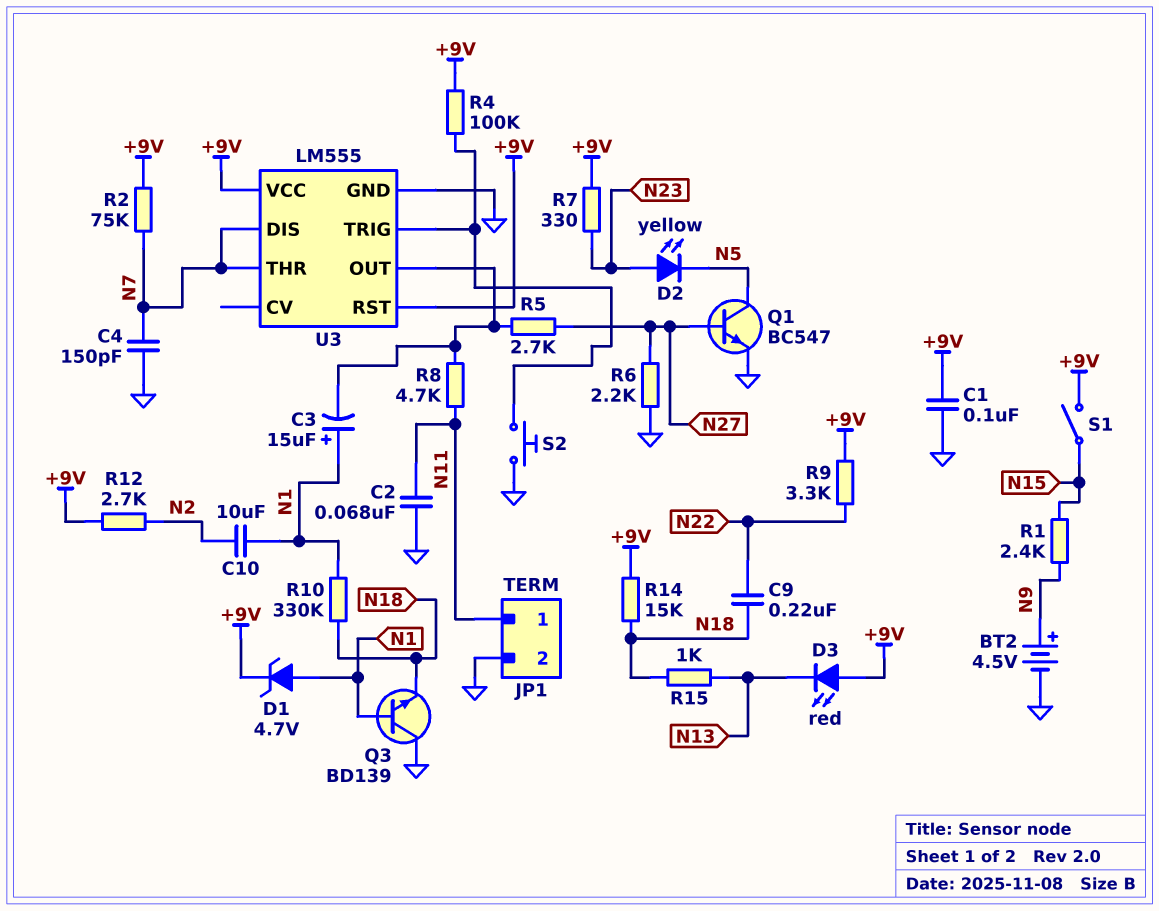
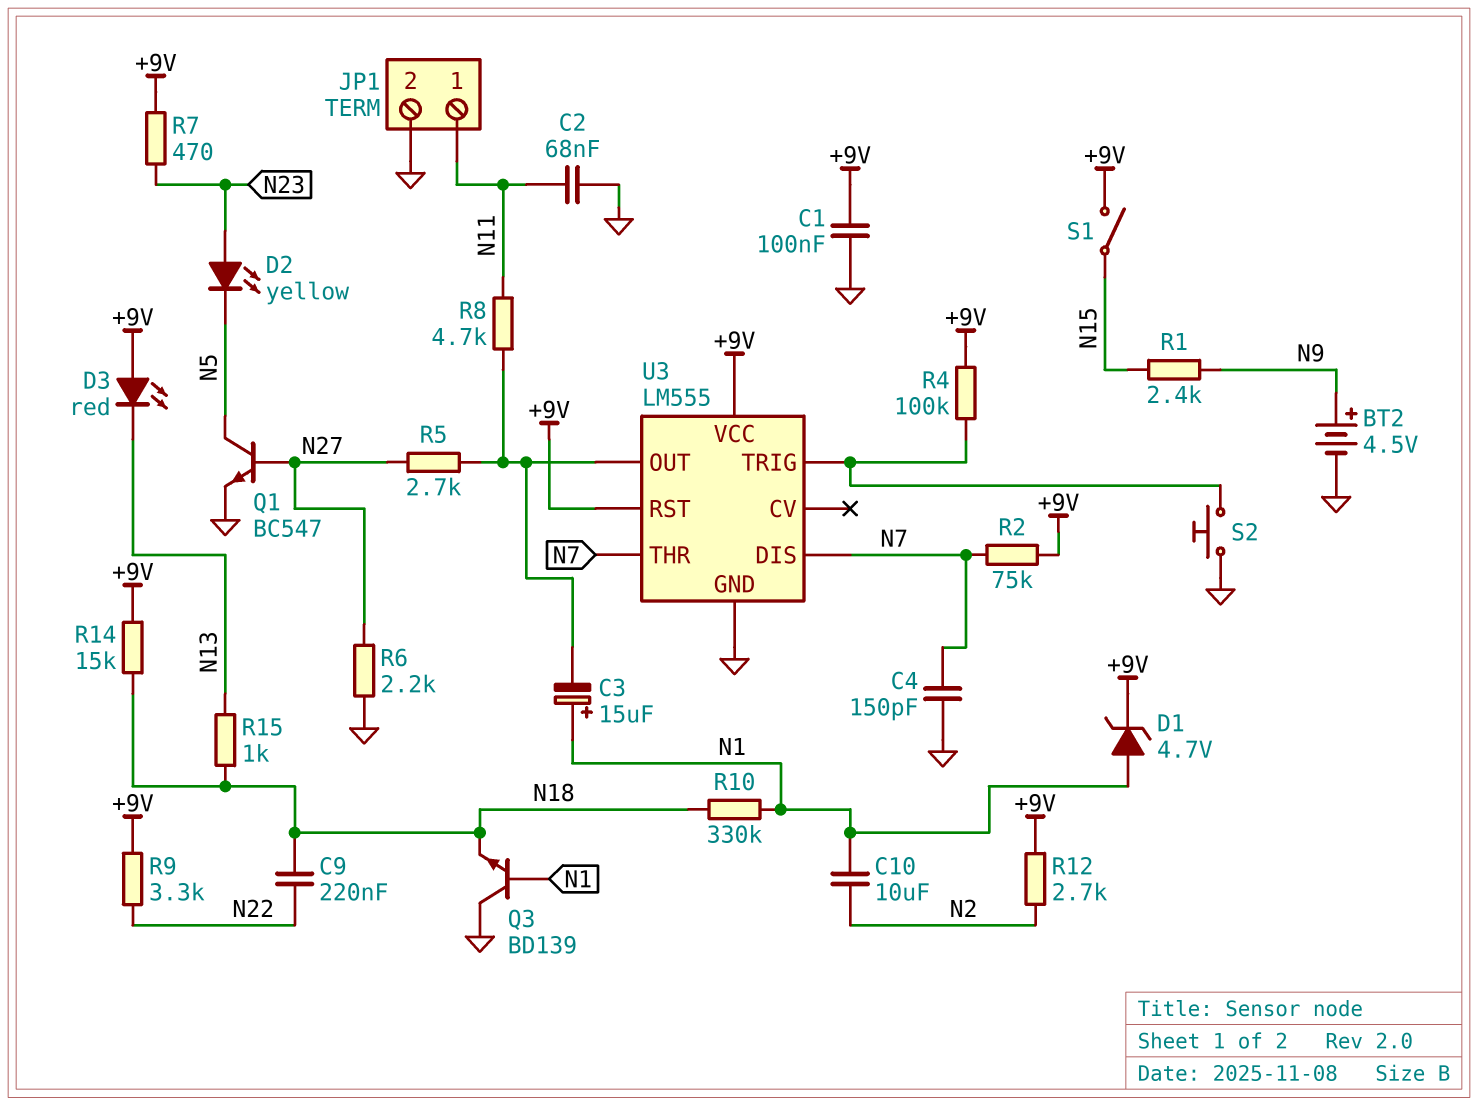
R7: 330 (+9V, N23) -> 470 (+9V, N23)

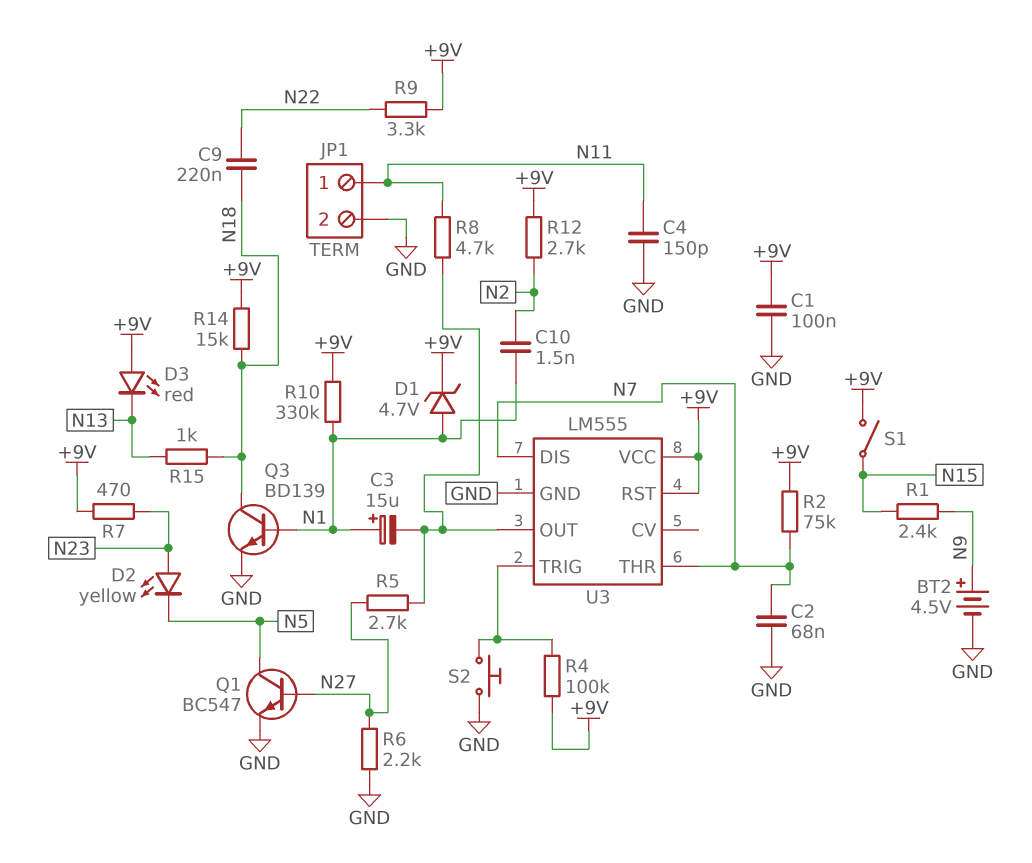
C2: 68nF (GND, N11) -> 68nF (GND, N7)
C4: 150pF (GND, N7) -> 150pF (GND, N11)
C10: 10uF (N1, N2) -> 1.5nF (N1, N2)
Q3: NPN BD139 (B N1, C GND, E N18) -> NPN BD139 (B N1, C N18, E GND)
R10: 330k (N1, N18) -> 330k (+9V, N1)

